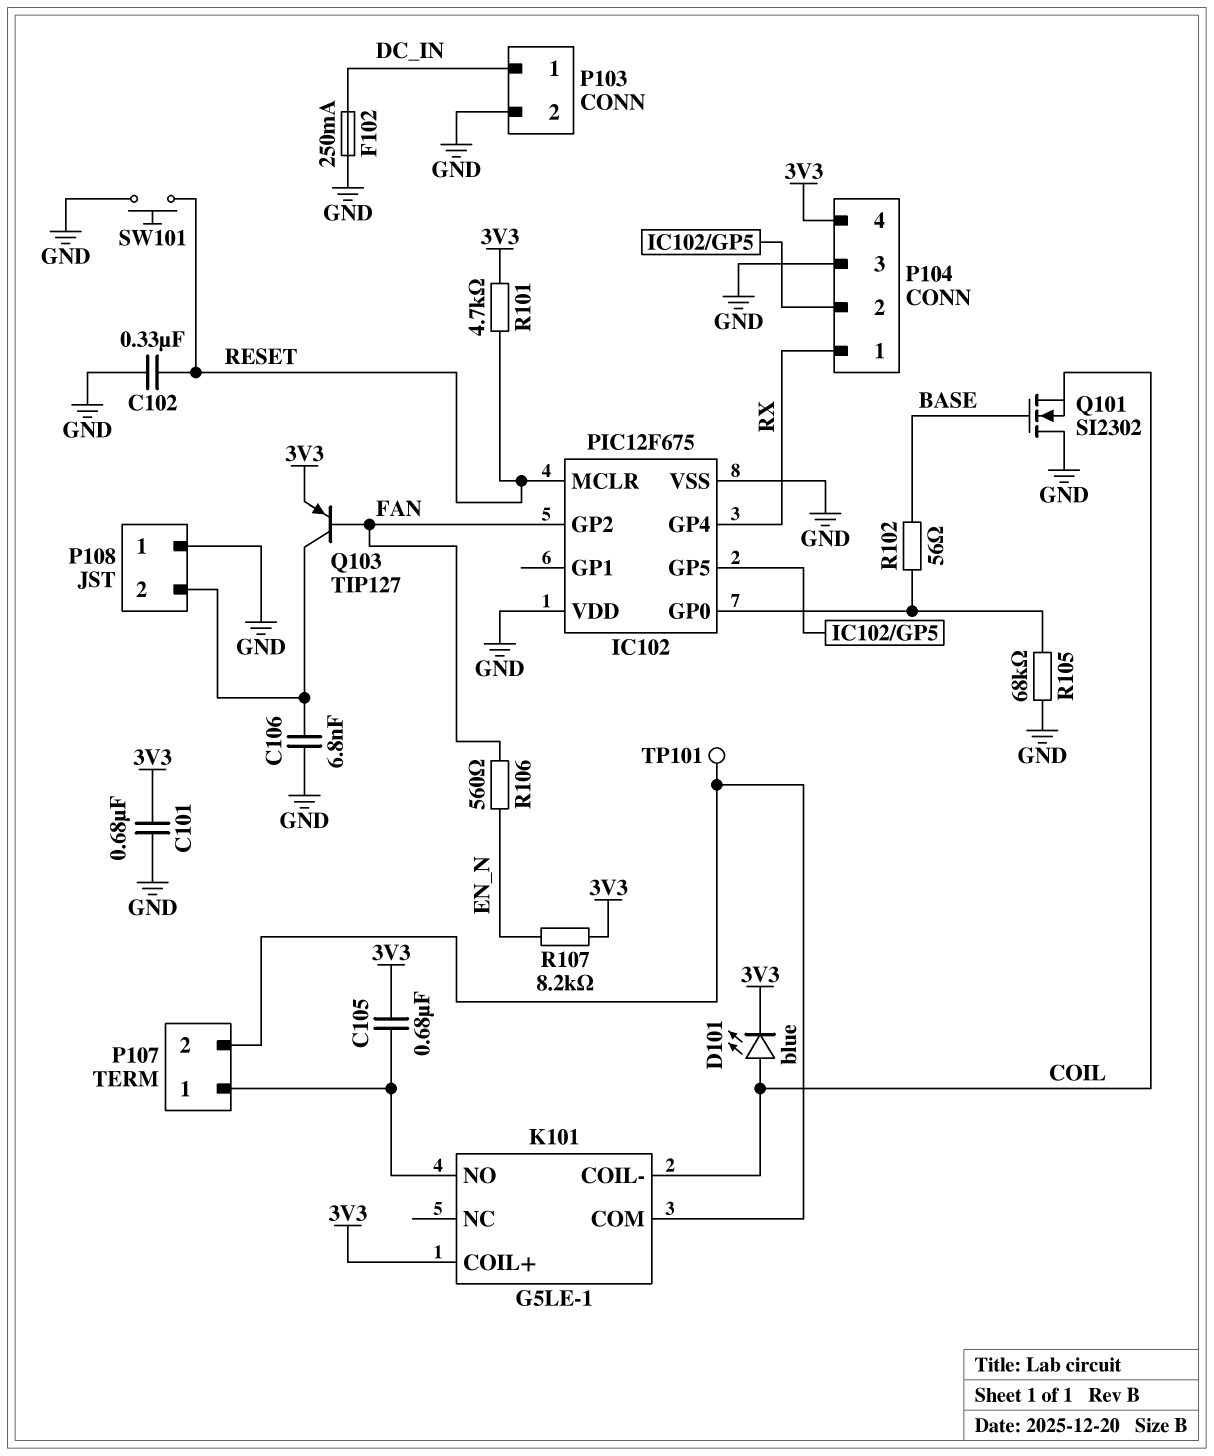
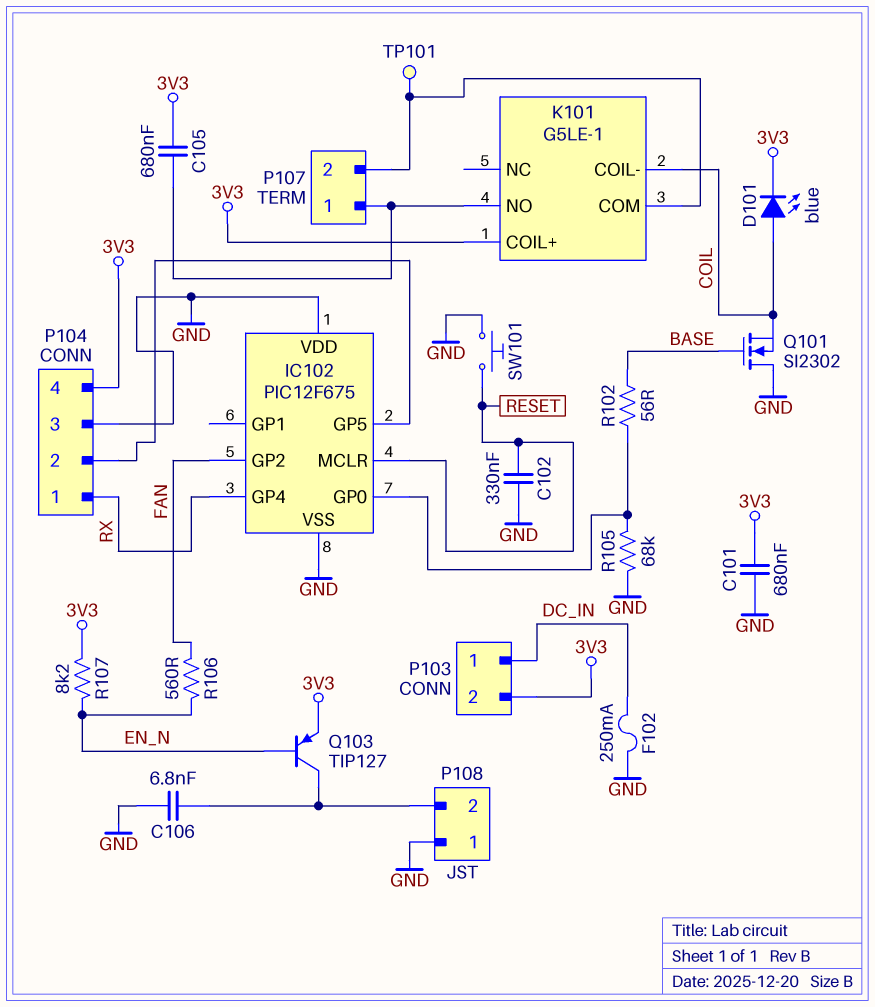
P103 pin 2: GND -> 3V3
Q103: PNP TIP127 (B FAN, C P108/2, E 3V3) -> PNP TIP127 (B EN_N, C P108/2, E 3V3)
R101: 4.7k (3V3, RESET) -> none

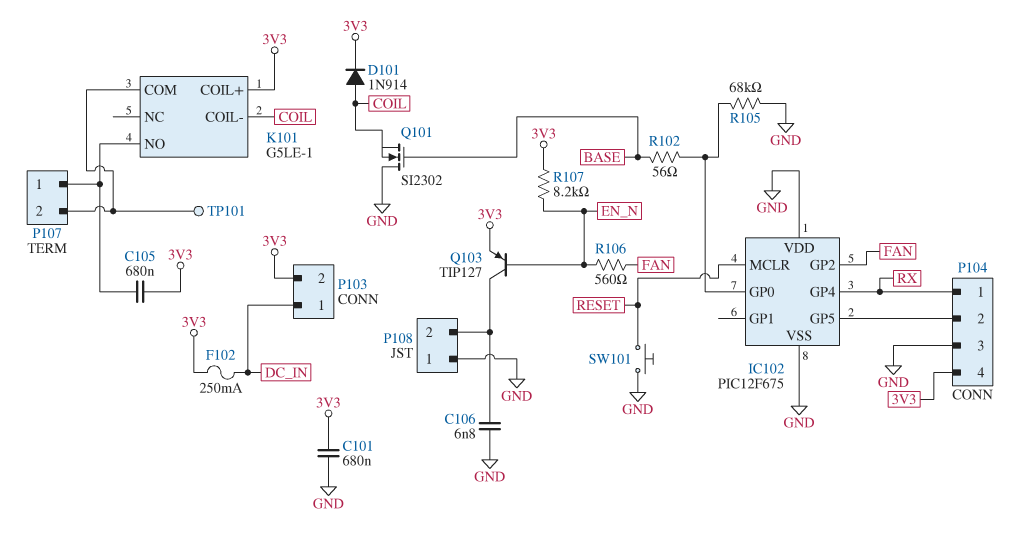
C102: 330nF (GND, RESET) -> none
D101: LED blue (A COIL, K 3V3) -> diode 1N914 (A COIL, K 3V3)
F102: 250mA (DC_IN, GND) -> 250mA (3V3, DC_IN)

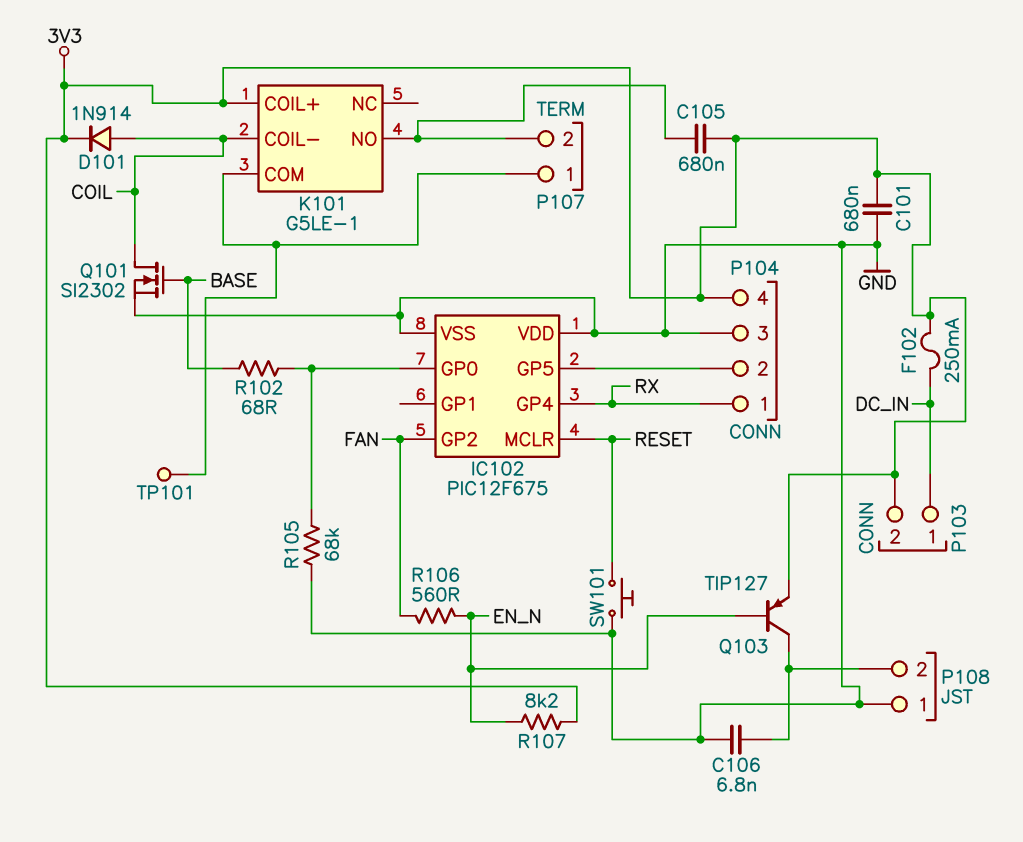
P107 pin 1: K101/NO -> K101/COM
P107 pin 2: K101/COM -> K101/NO
Q101: NMOS SI2302 (G BASE, D GND, S COIL) -> NMOS SI2302 (G BASE, D COIL, S GND)
R102: 56 (BASE, IC102/GP0) -> 68 (BASE, IC102/GP0)

